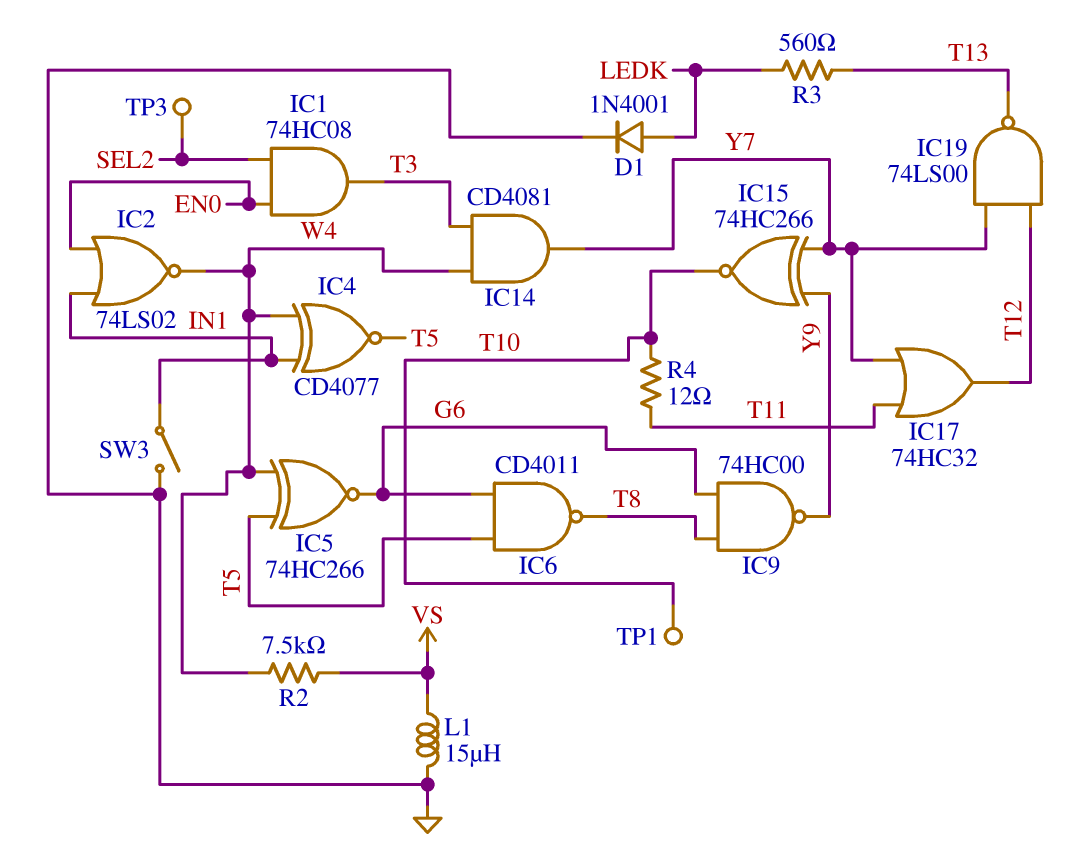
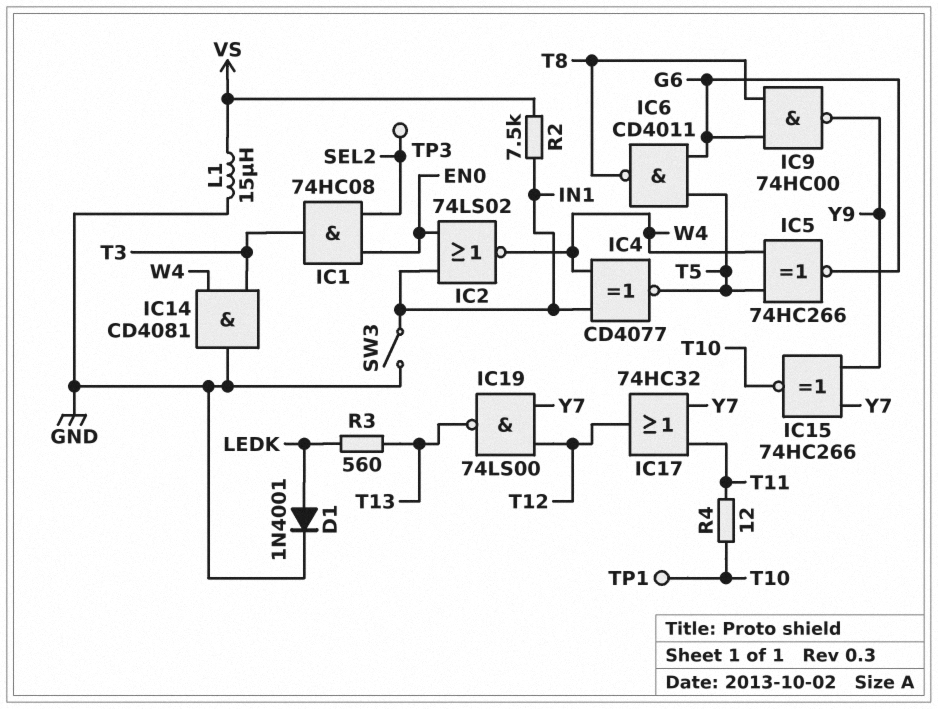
IC14: AND CD4081 (in T3, in W4, out Y7) -> AND CD4081 (in T3, in W4, out GND)
R2: 7.5k (VS, W4) -> 7.5k (IN1, VS)

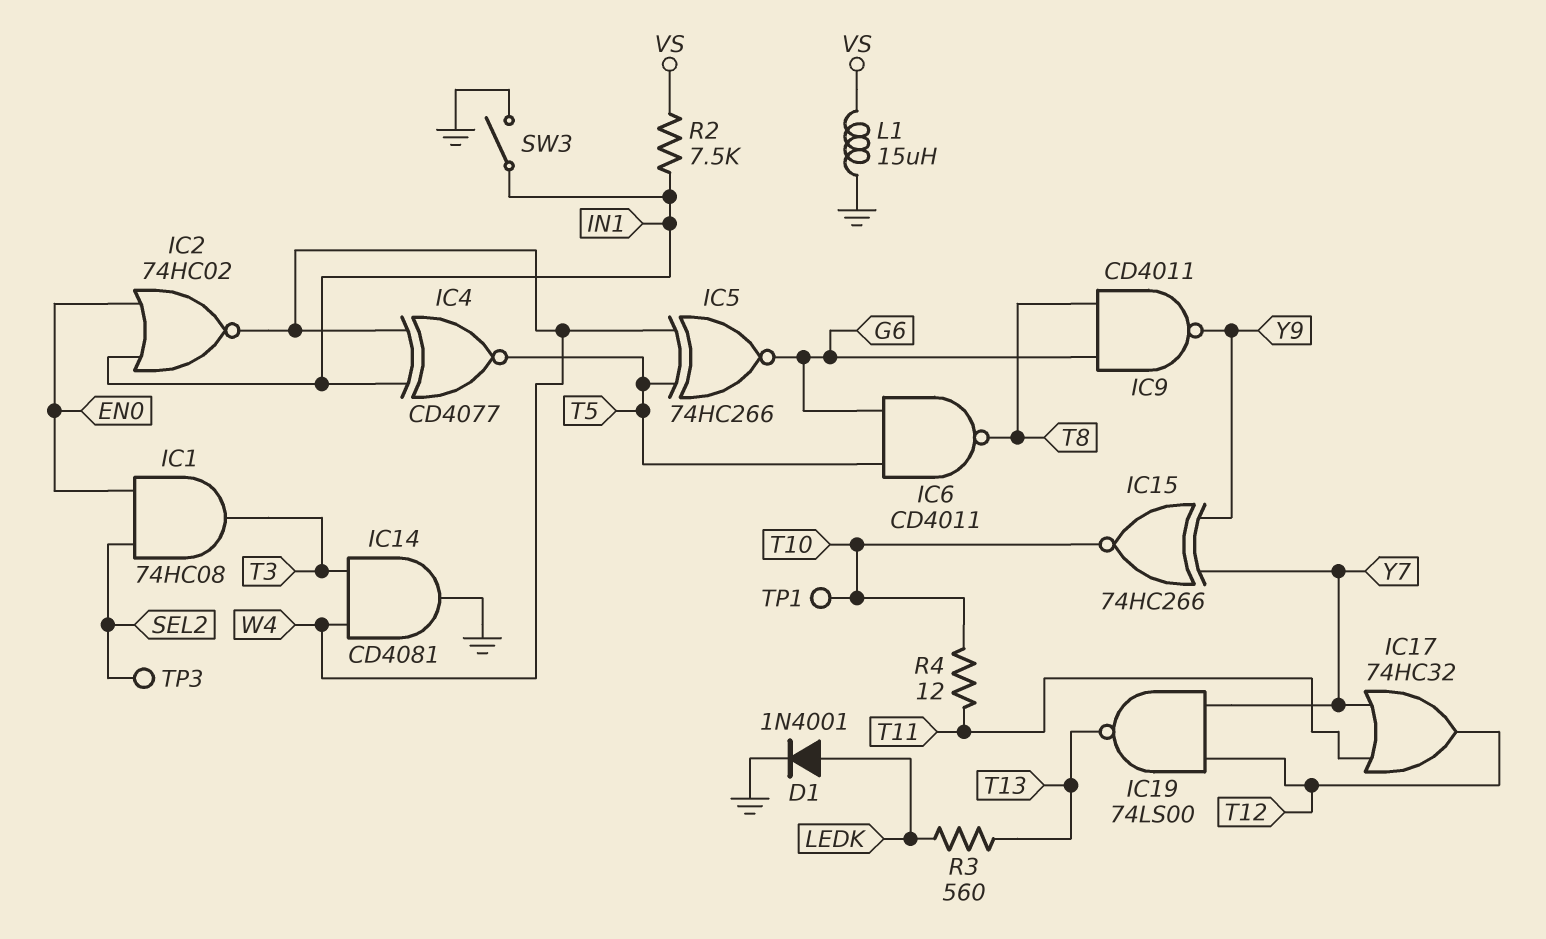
IC2: NOR 74LS02 (in EN0, in IN1, out W4) -> NOR 74HC02 (in EN0, in IN1, out W4)
IC9: NAND 74HC00 (in G6, in T8, out Y9) -> NAND CD4011 (in G6, in T8, out Y9)

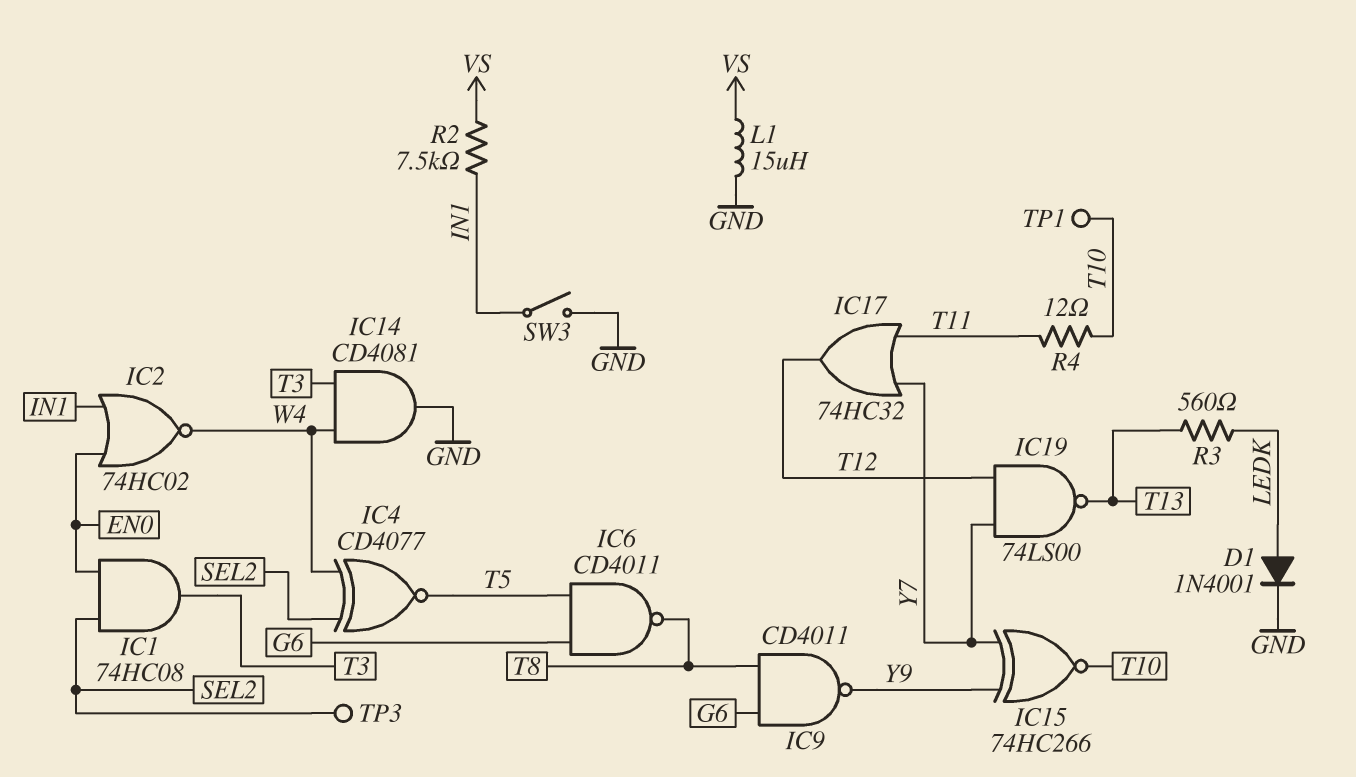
IC4: XNOR CD4077 (in IN1, in W4, out T5) -> XNOR CD4077 (in SEL2, in W4, out T5)
IC5: XNOR 74HC266 (in T5, in W4, out G6) -> none

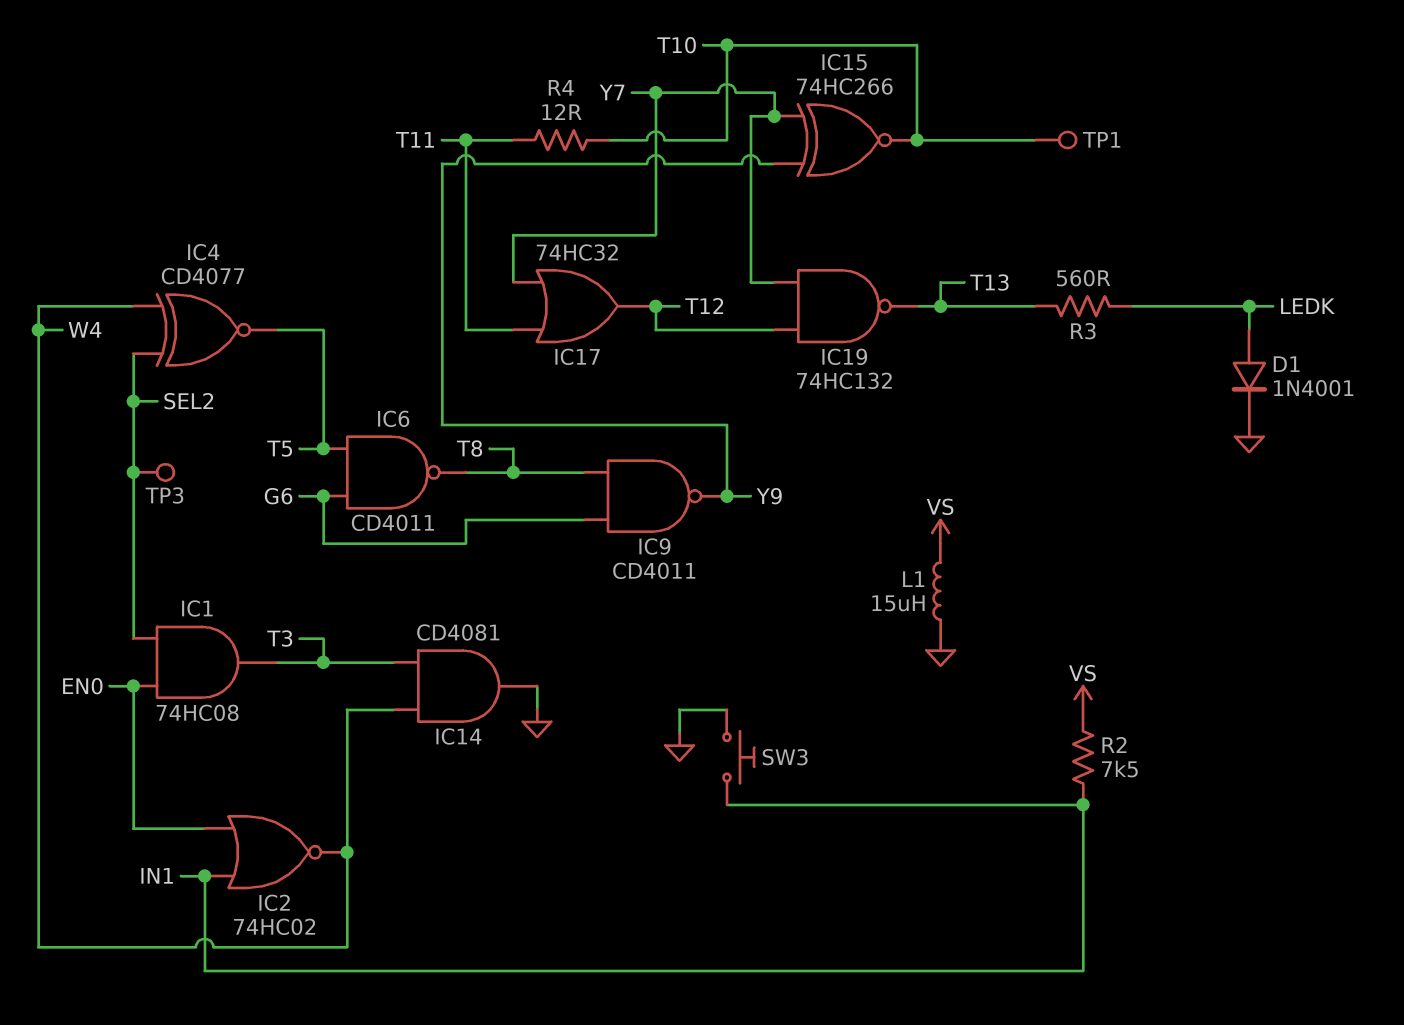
IC19: NAND 74LS00 (in T12, in Y7, out T13) -> NAND 74HC132 (in T12, in Y7, out T13)
SW3: switch (GND, IN1) -> button (GND, IN1)

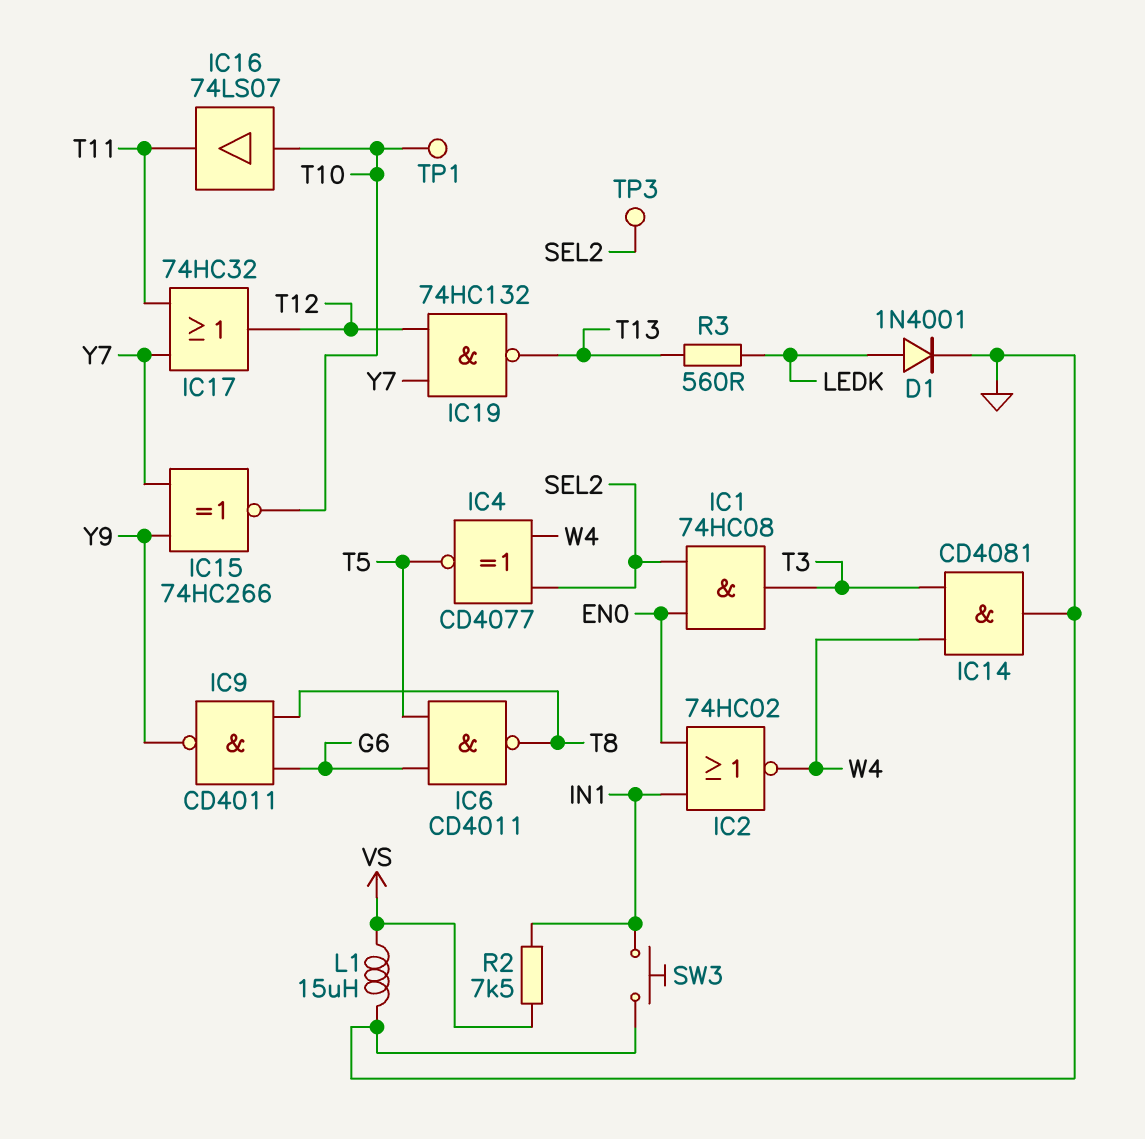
IC16: none -> buffer 74LS07 (in T10, out T11)
R4: 12 (T10, T11) -> none

